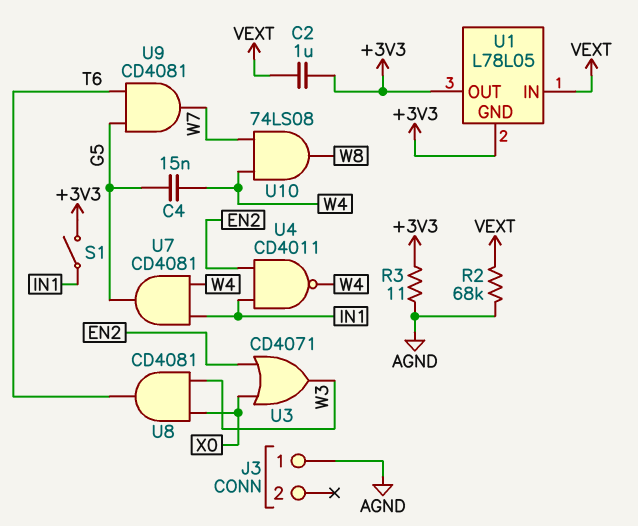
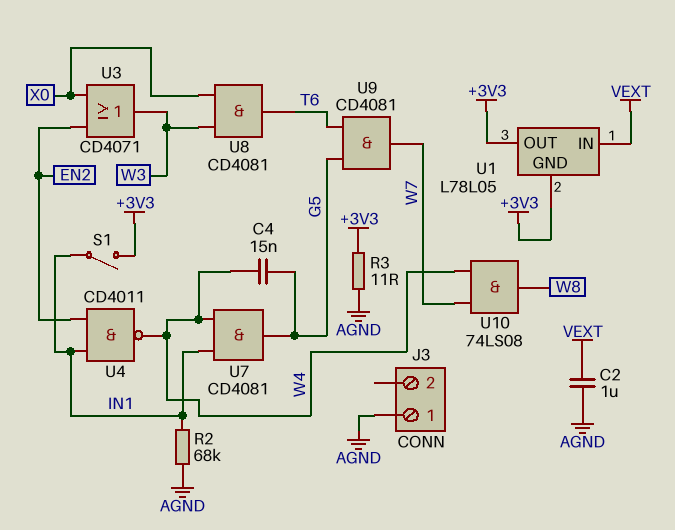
C2: 1uF (+3V3, VEXT) -> 1uF (AGND, VEXT)
R2: 68k (AGND, VEXT) -> 68k (AGND, IN1)

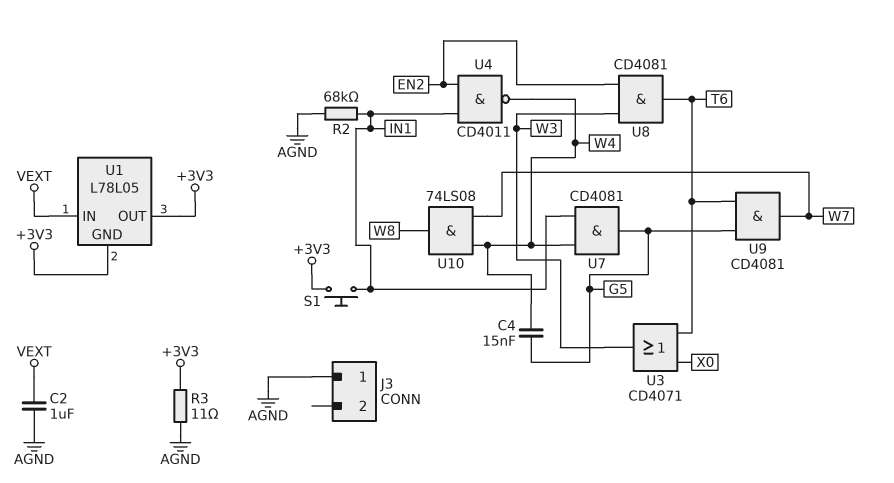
S1: switch (+3V3, IN1) -> button (+3V3, IN1)
U3: OR CD4071 (in EN2, in X0, out W3) -> OR CD4071 (in T6, in X0, out W3)
U8: AND CD4081 (in W3, in X0, out T6) -> AND CD4081 (in EN2, in W3, out T6)

